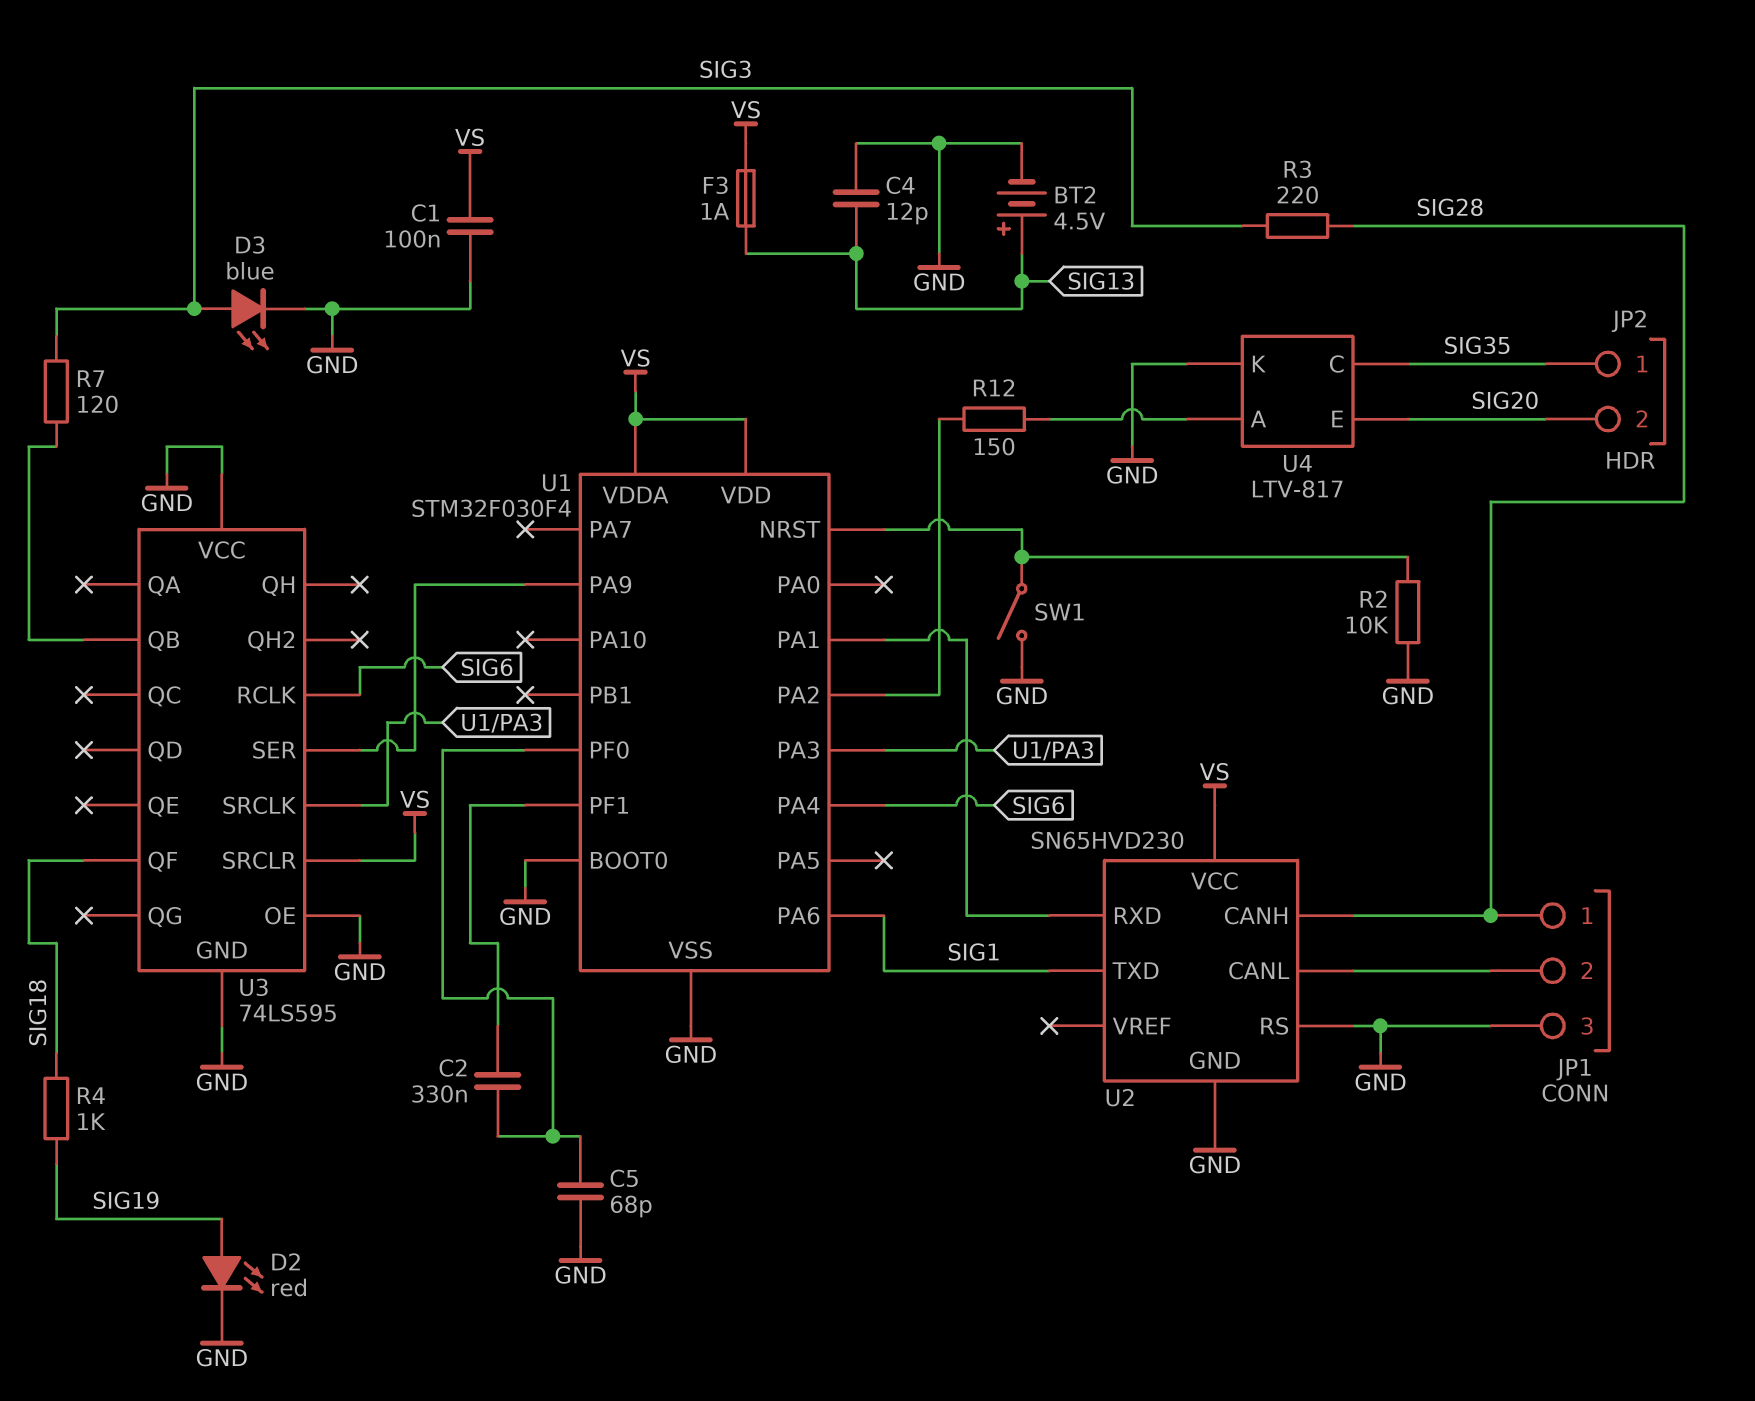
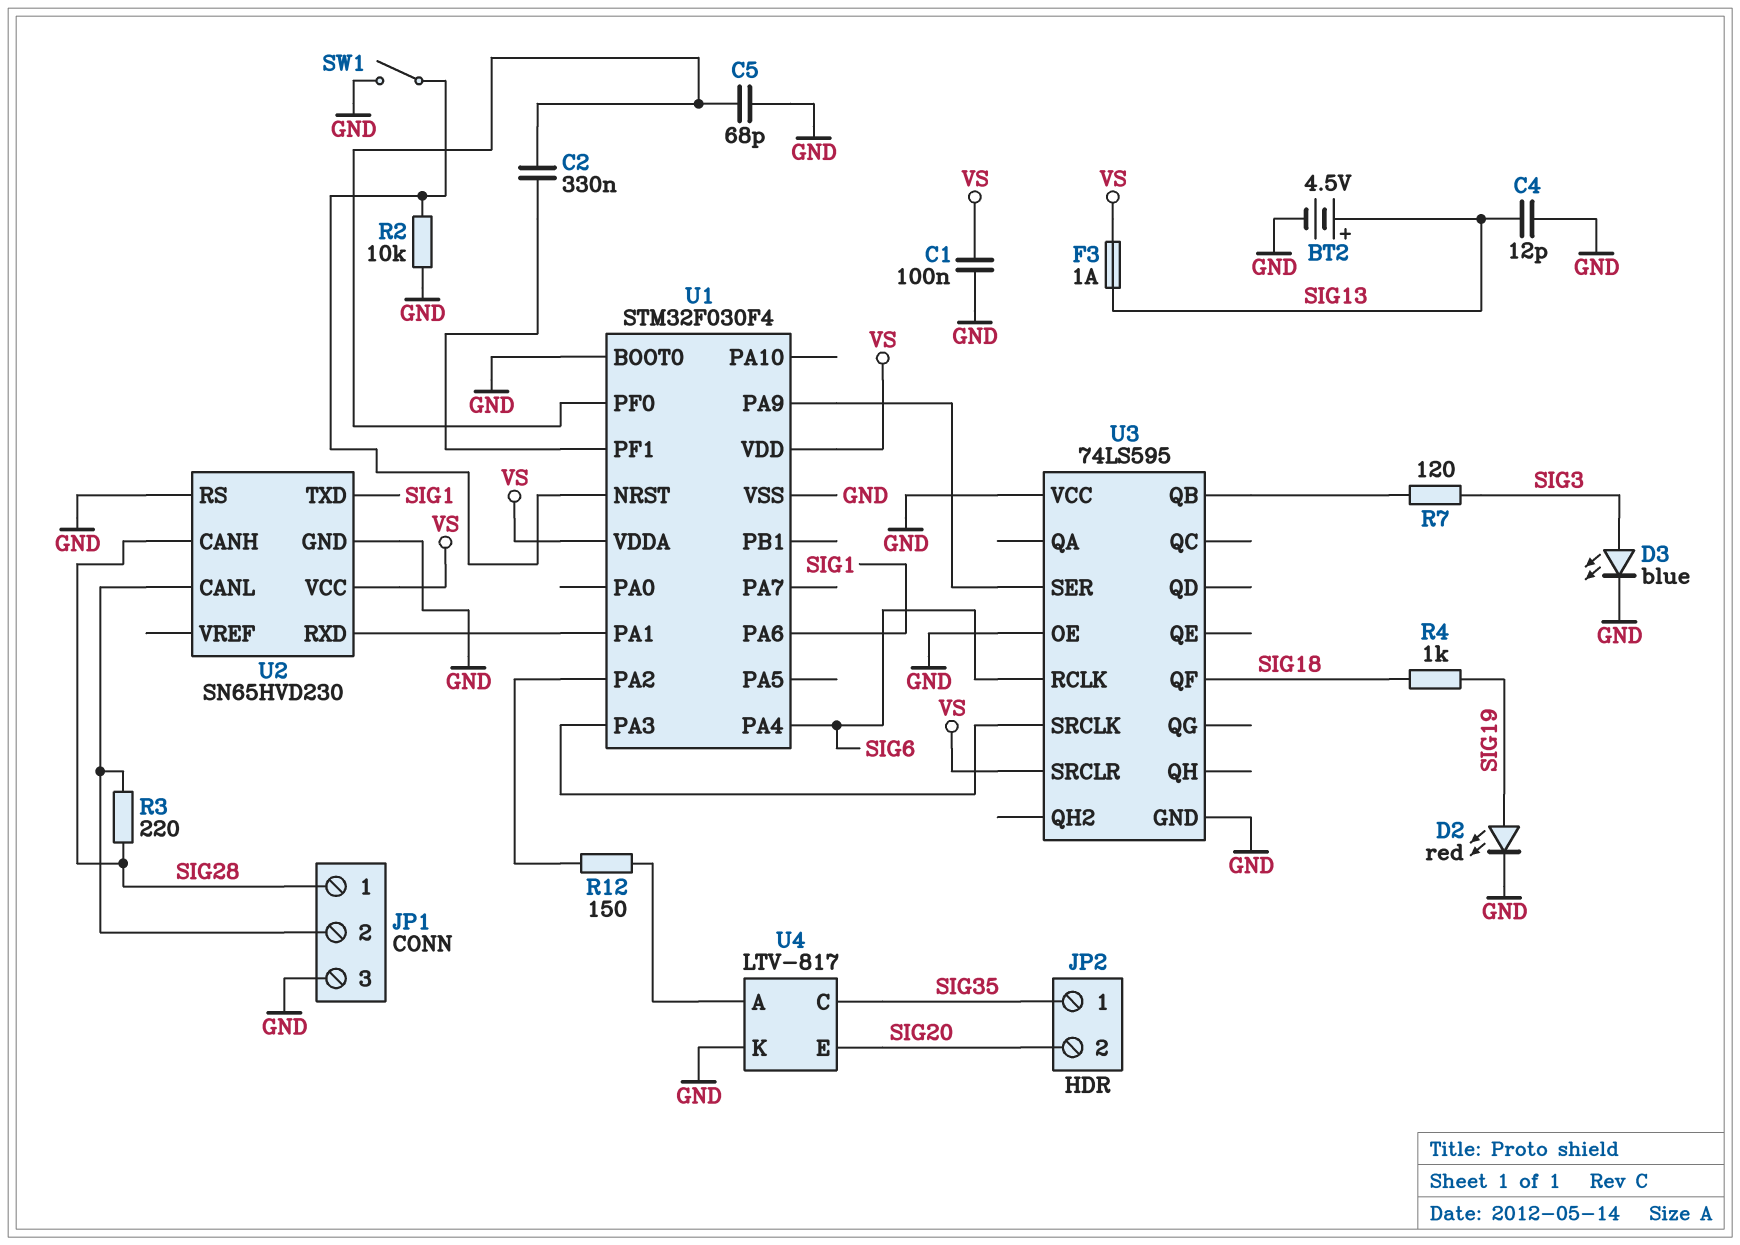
R3: 220 (SIG3, SIG28) -> 220 (JP1/2, SIG28)

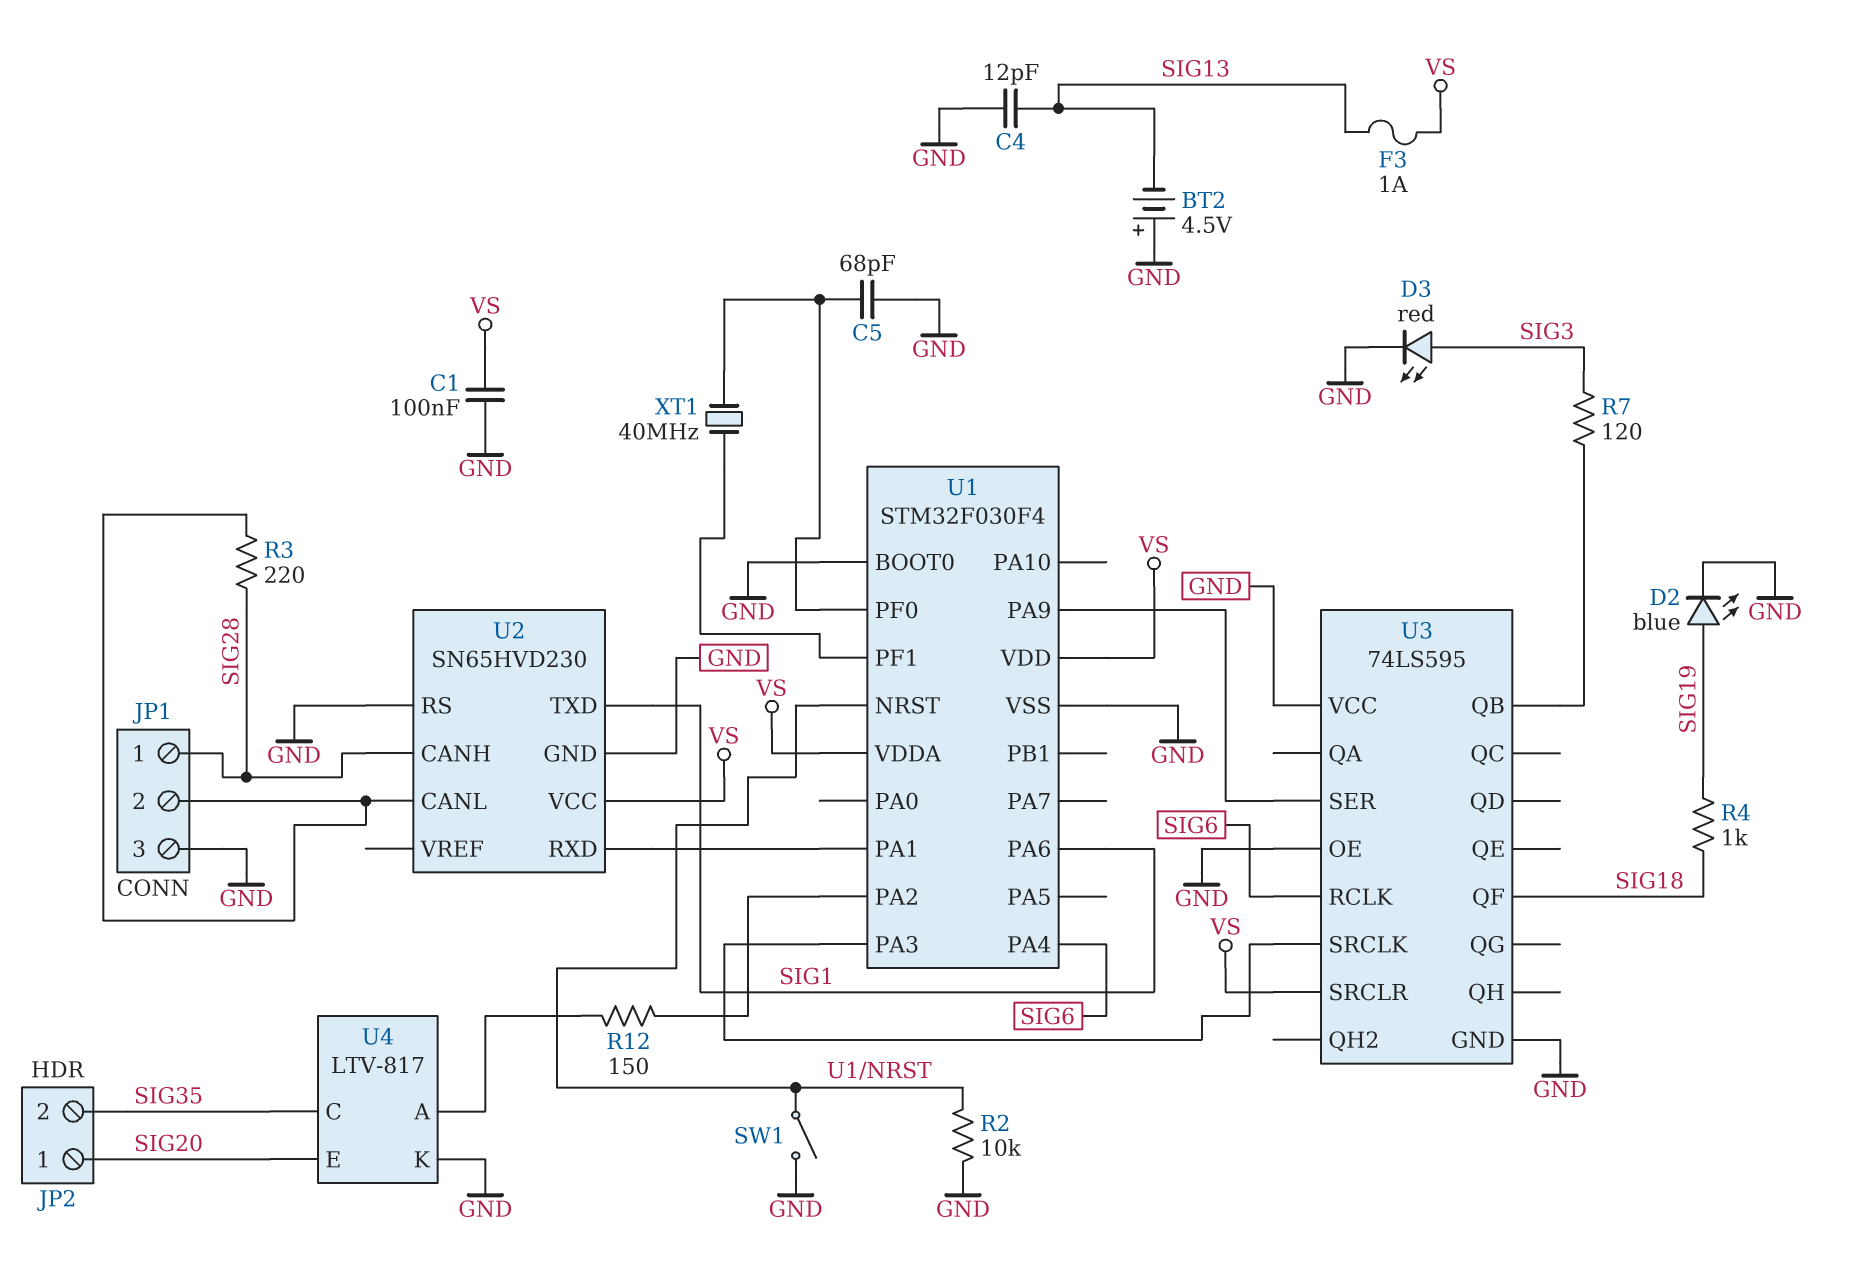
BT2: 4.5V (plus SIG13, minus GND) -> 4.5V (plus GND, minus SIG13)
C2: 330nF (U1/PF0, U1/PF1) -> none
D2: LED red (A SIG19, K GND) -> LED blue (A SIG19, K GND)
D3: LED blue (A SIG3, K GND) -> LED red (A SIG3, K GND)
JP2 pin 1: SIG35 -> SIG20
JP2 pin 2: SIG20 -> SIG35
XT1: none -> 40MHz (U1/PF0, U1/PF1)

